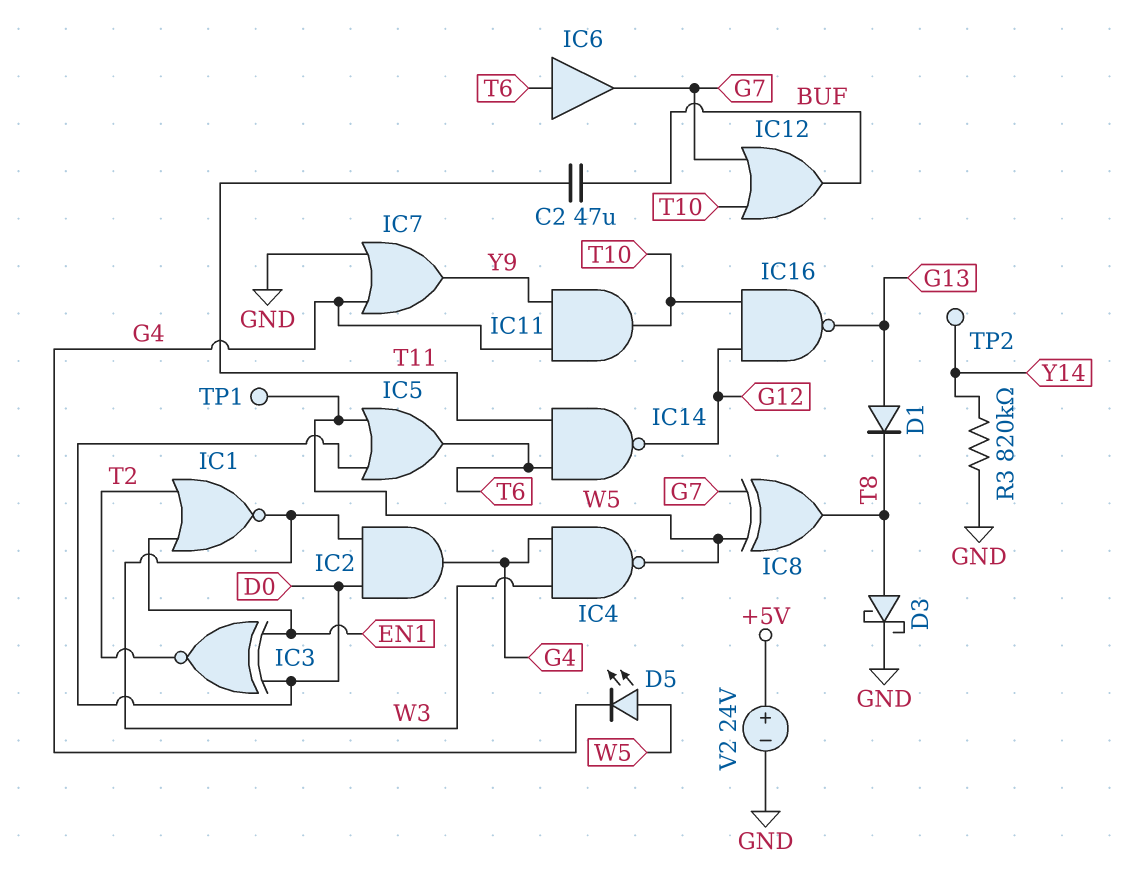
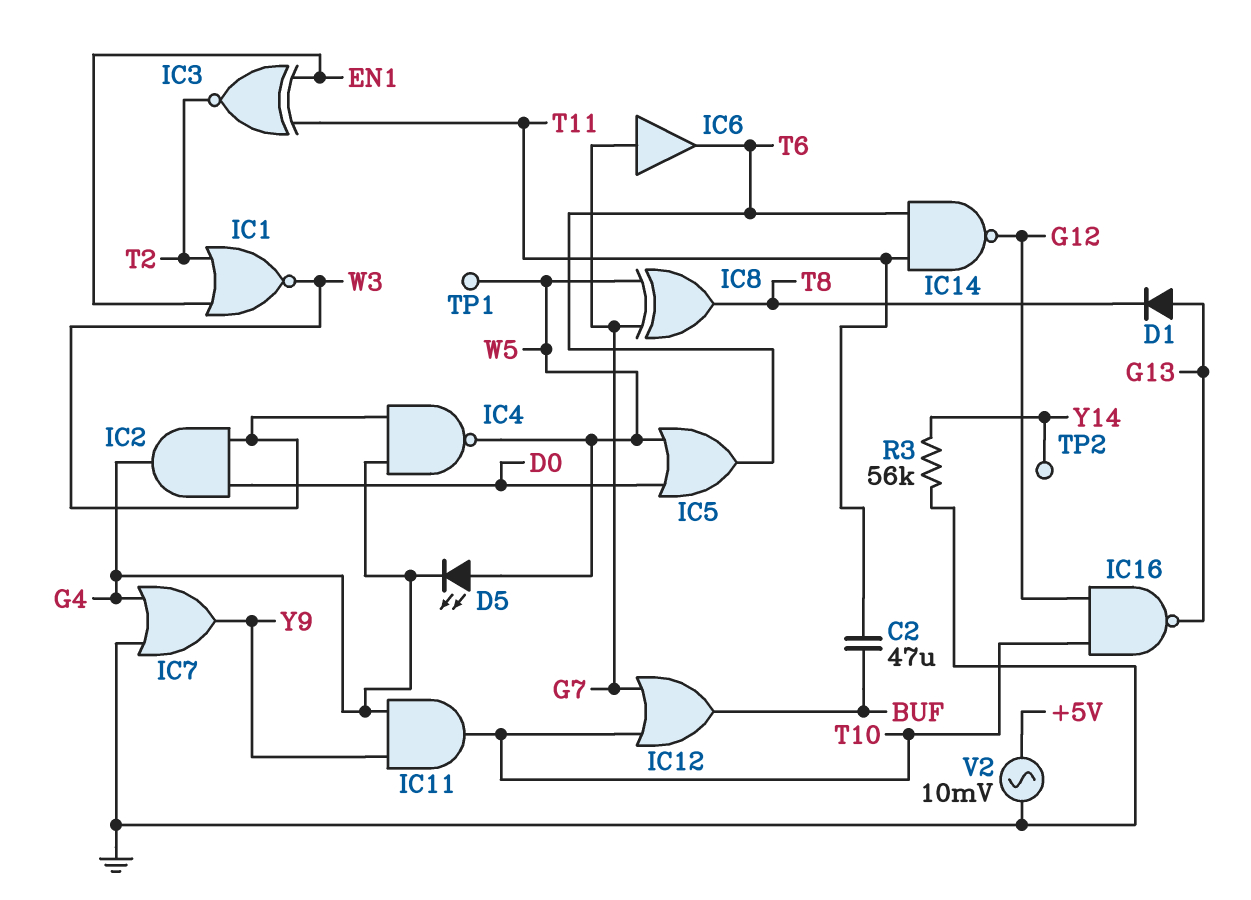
D3: schottky (A T8, K GND) -> none
IC3: XNOR (in D0, in EN1, out T2) -> XNOR (in EN1, in T11, out T2)
IC6: buffer (in T6, out G7) -> buffer (in G7, out T6)
R3: 820k (GND, Y14) -> 56k (GND, Y14)
V2: 24V (plus +5V, minus GND) -> AC 10mV (+5V, GND)

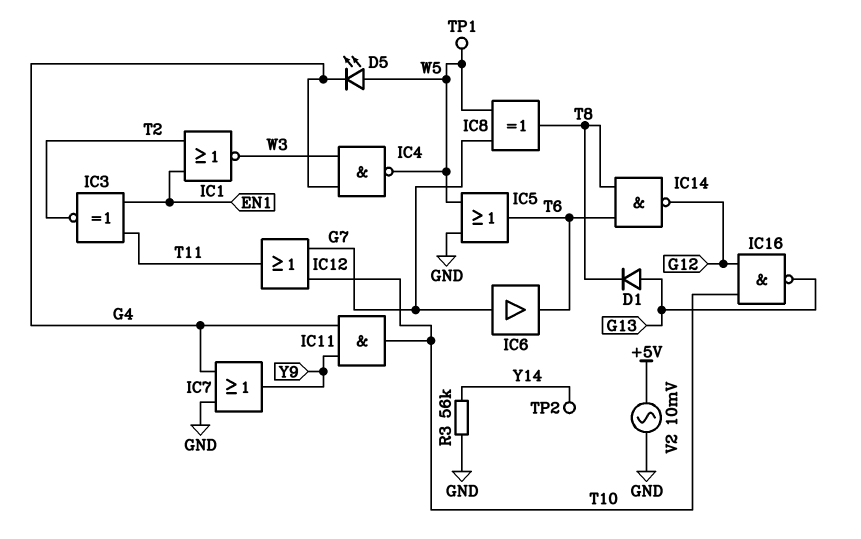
C2: 47uF (BUF, T11) -> none
IC2: AND (in D0, in W3, out G4) -> none
IC5: OR (in D0, in W5, out T6) -> OR (in GND, in W5, out T6)
IC12: OR (in G7, in T10, out BUF) -> OR (in G7, in T10, out T11)
IC14: NAND (in T6, in T11, out G12) -> NAND (in T6, in T8, out G12)

